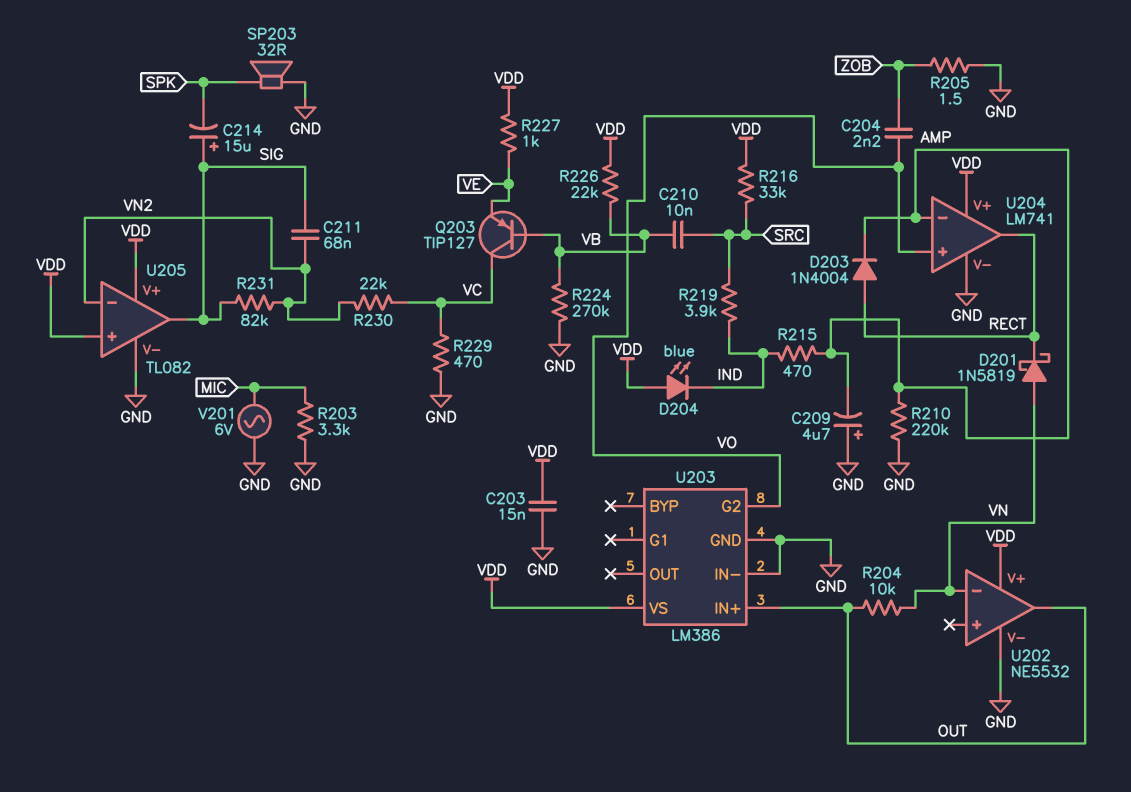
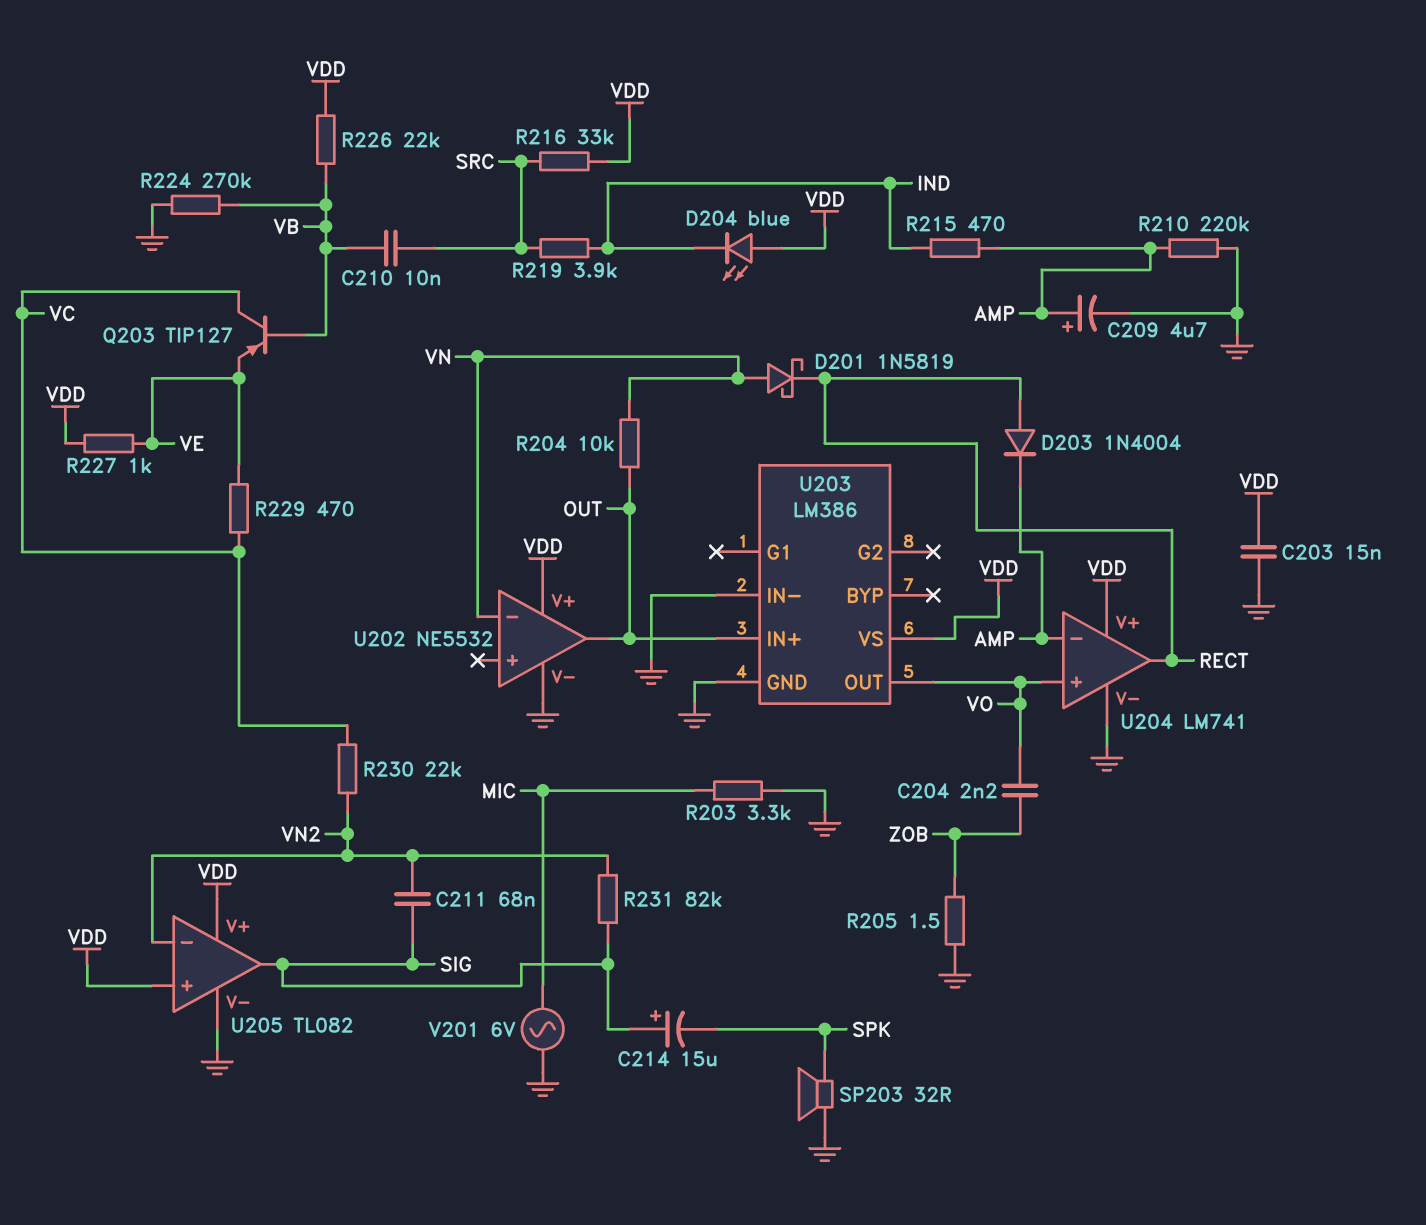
C209: 4.7uF (plus GND, minus AMP) -> 4.7uF (plus AMP, minus GND)
R229: 470 (GND, VC) -> 470 (VC, VE)
U203 pin G2: VO -> none
U203 pin OUT: none -> VO

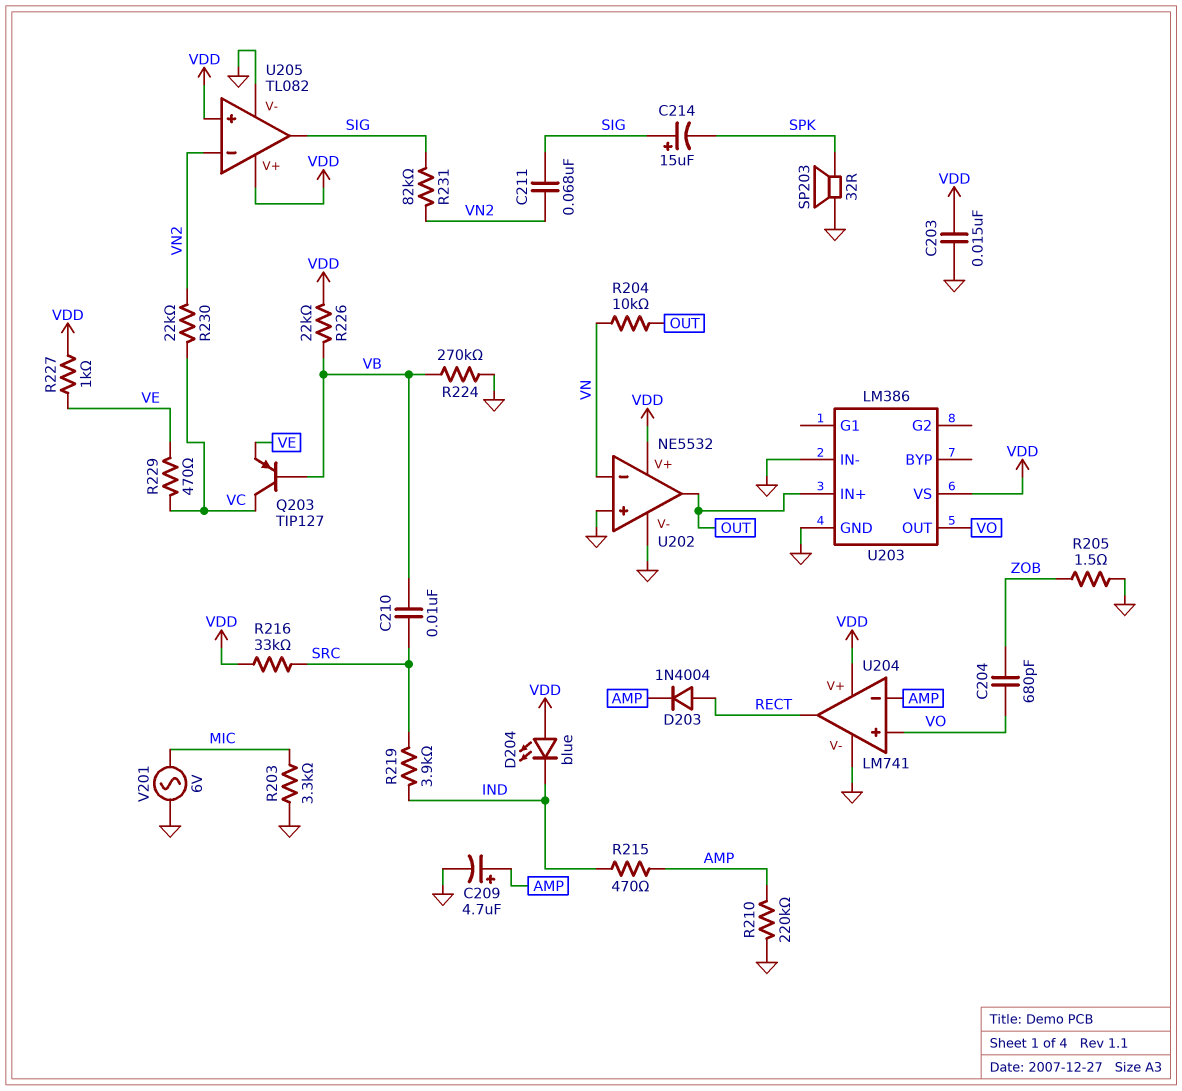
C204: 2.2nF (VO, ZOB) -> 680pF (VO, ZOB)
D201: schottky 1N5819 (A VN, K RECT) -> none
U202 pin in+: none -> GND

